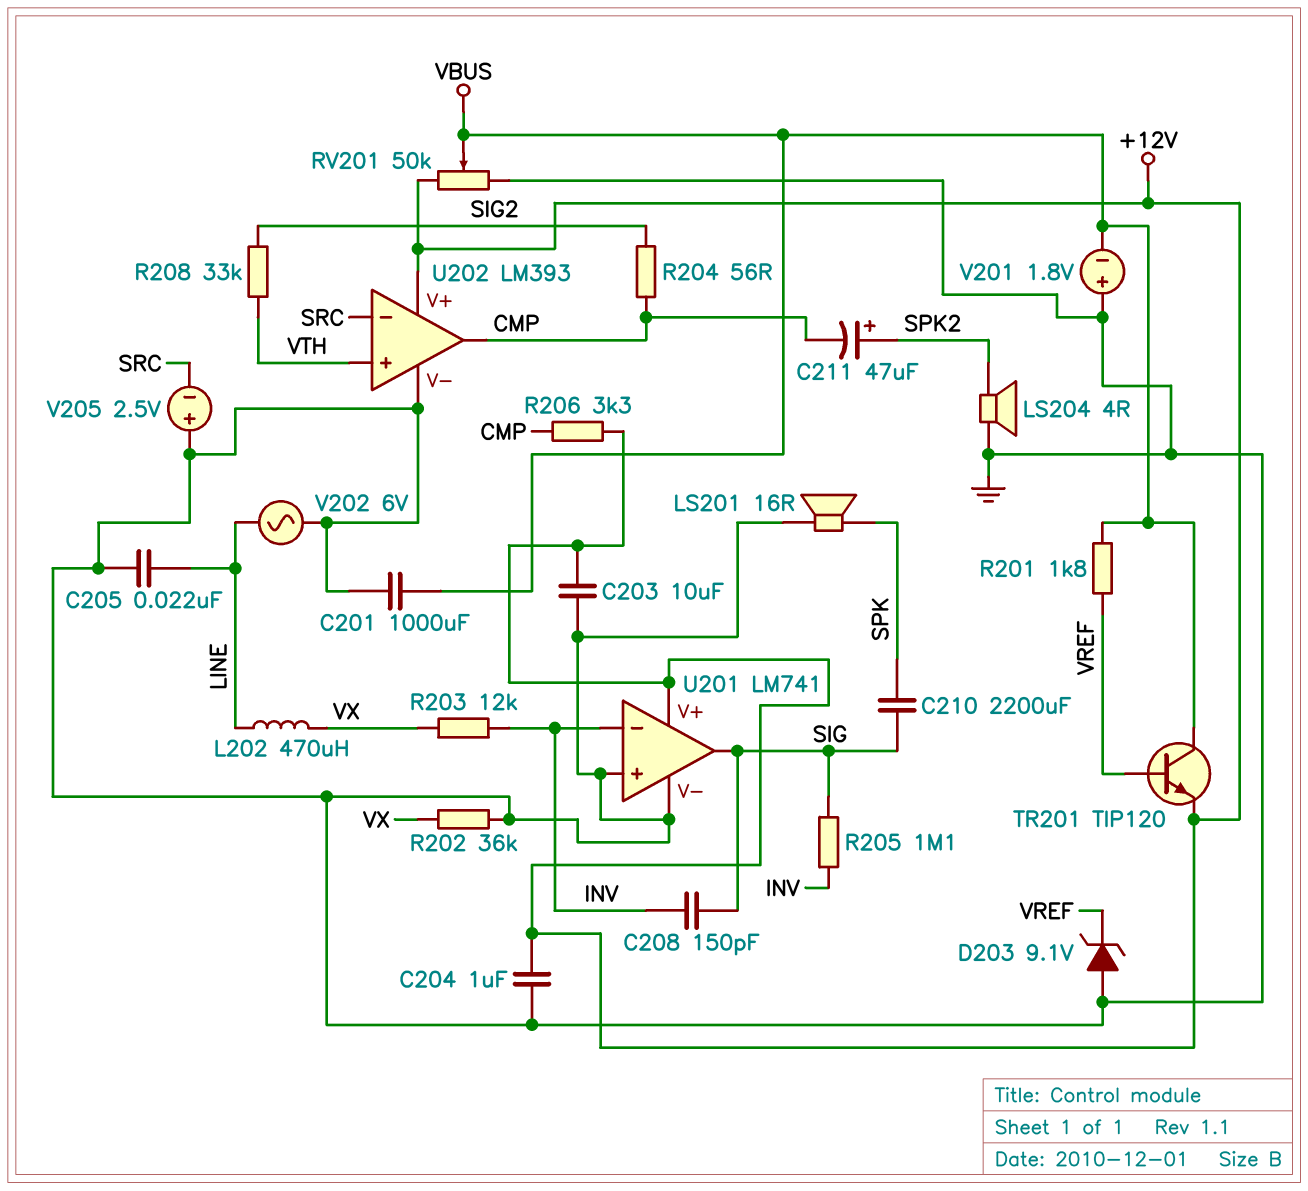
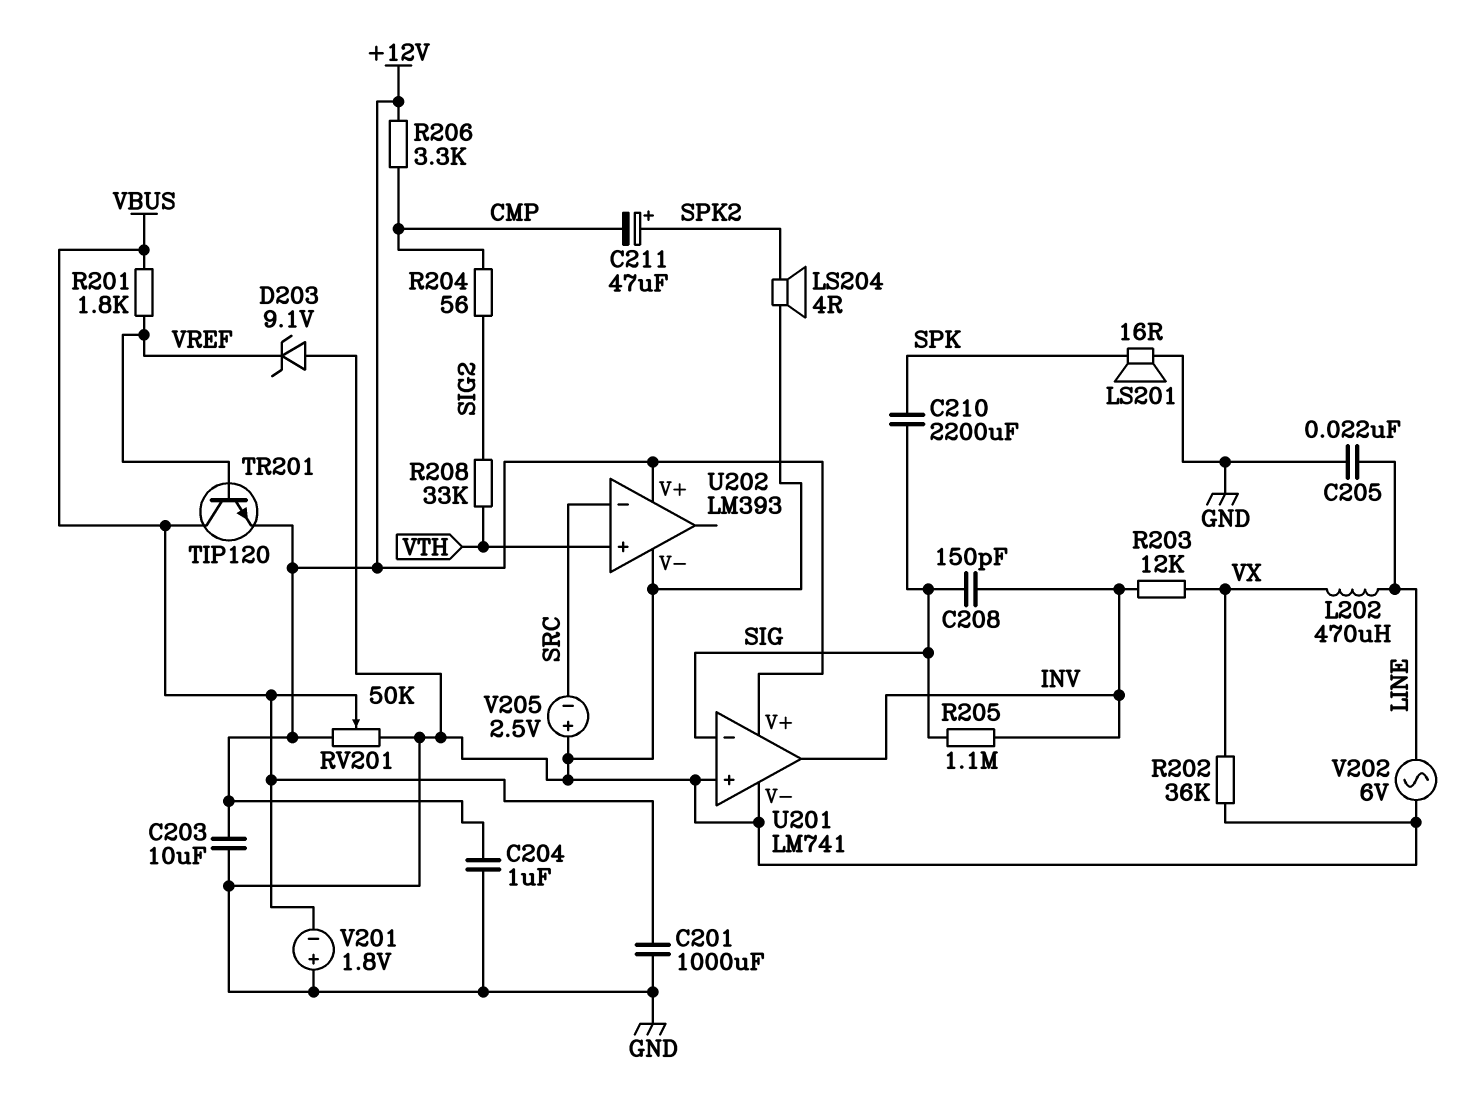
U201 pin in-: INV -> SIG
U201 pin out: SIG -> INV
U202 pin out: CMP -> none

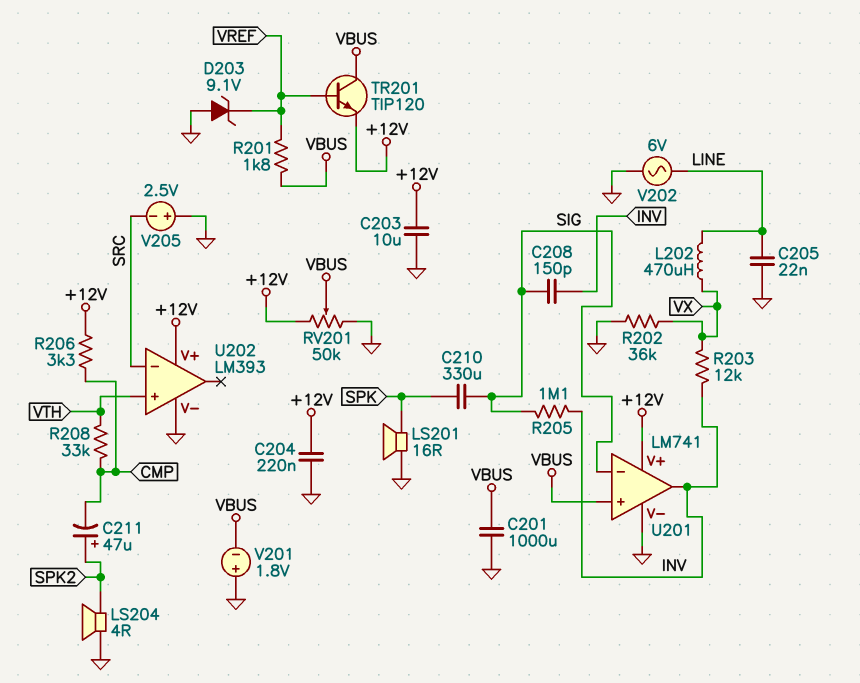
C204: 1uF (+12V, GND) -> 220nF (+12V, GND)
C210: 2200uF (SIG, SPK) -> 330uF (SIG, SPK)
R204: 56 (CMP, SIG2) -> none
R208: 33k (SIG2, VTH) -> 33k (CMP, VTH)
U201 pin in+: GND -> VBUS

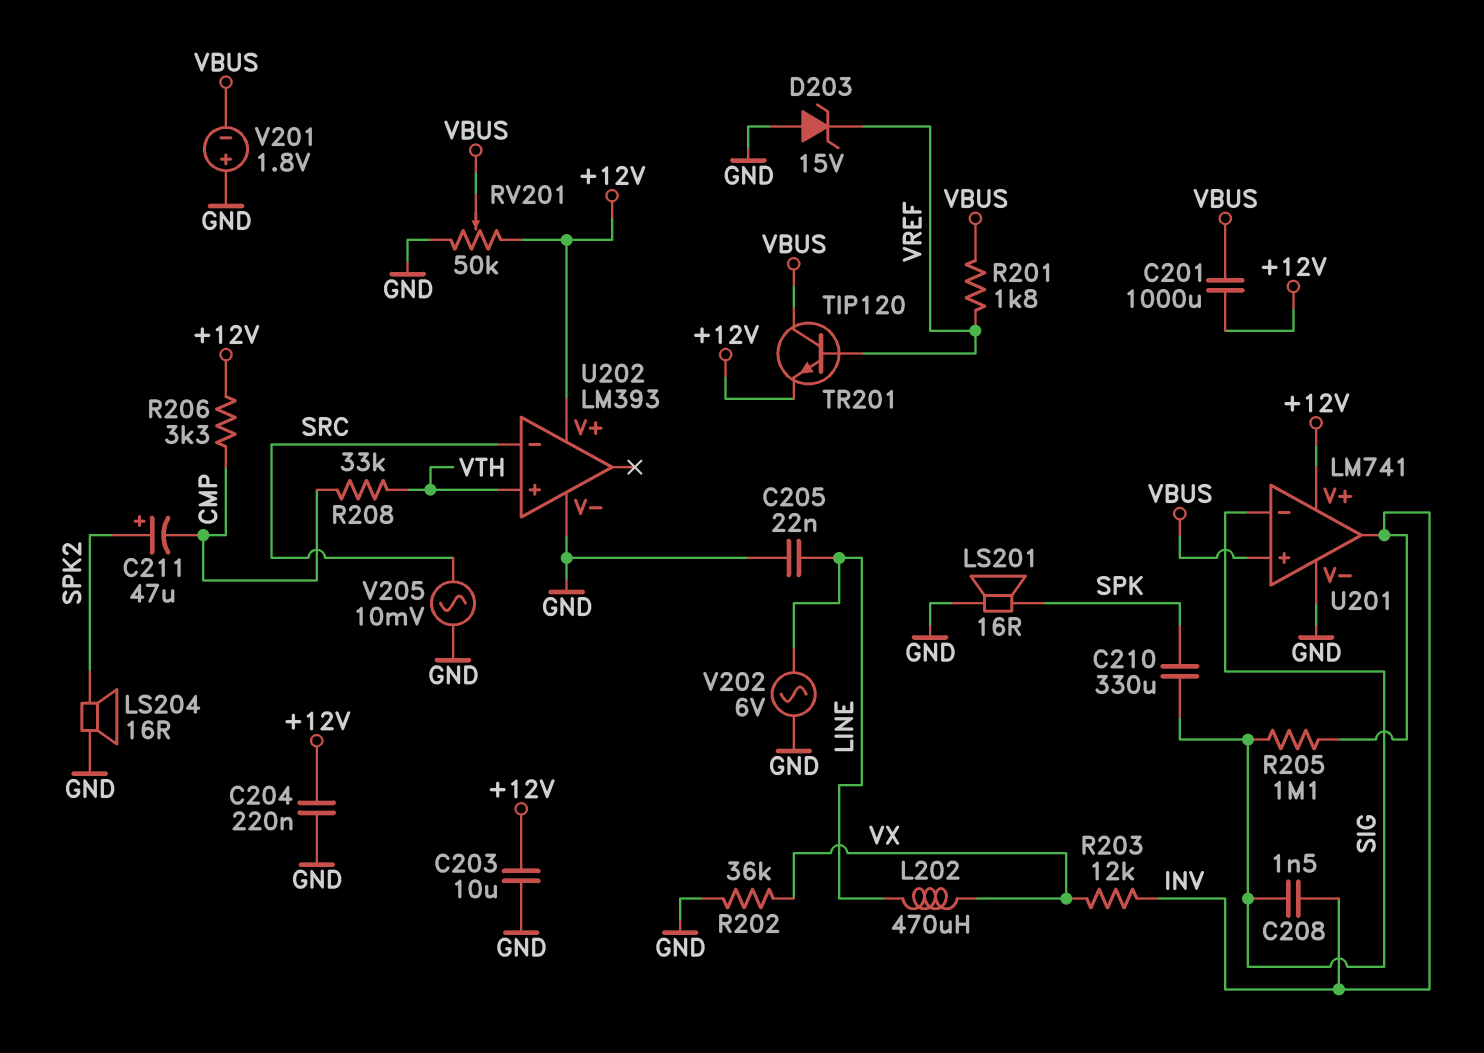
C201: 1000uF (GND, VBUS) -> 1000uF (+12V, VBUS)
C208: 150pF (INV, SIG) -> 1.5nF (INV, SIG)
D203: zener 9.1V (A GND, K VREF) -> zener 15V (A GND, K VREF)
LS204: speaker 4R (GND, SPK2) -> speaker 16R (GND, SPK2)
V205: 2.5V (plus GND, minus SRC) -> AC 10mV (GND, SRC)

